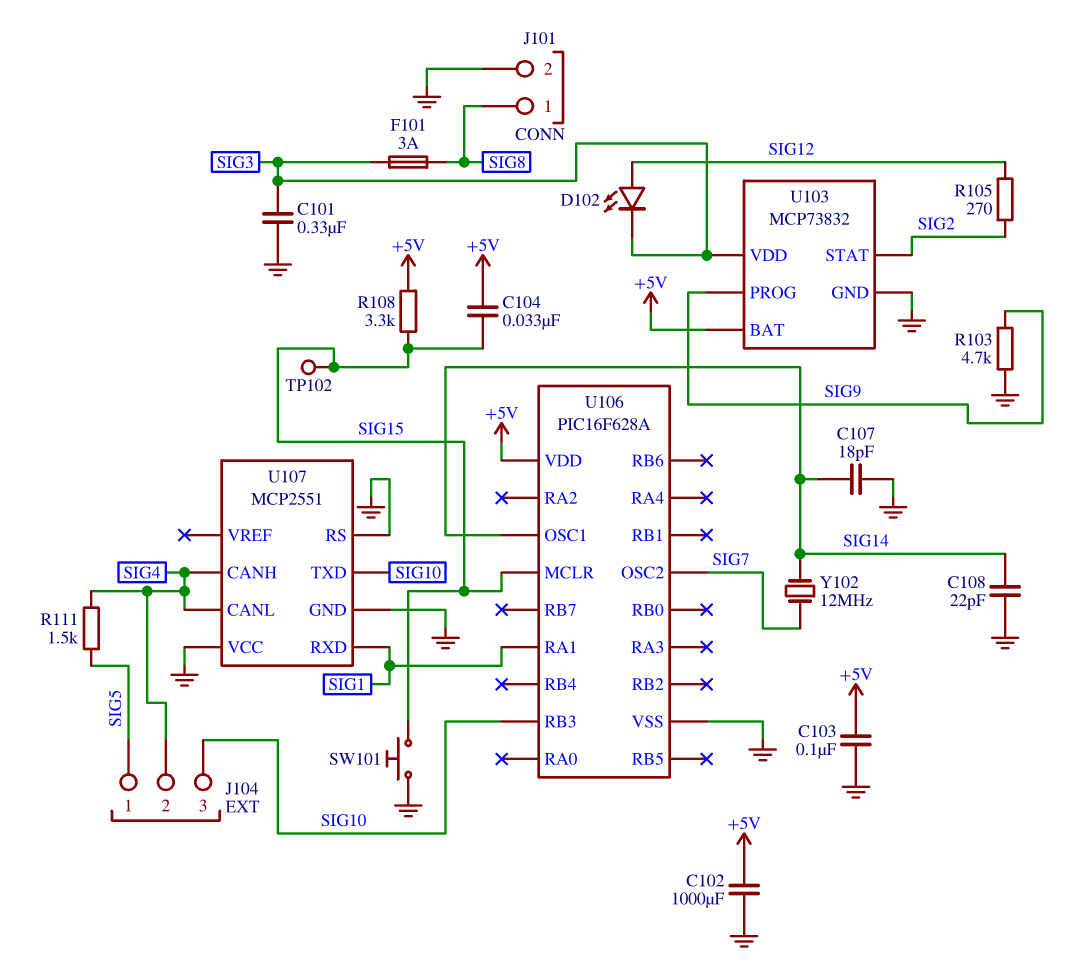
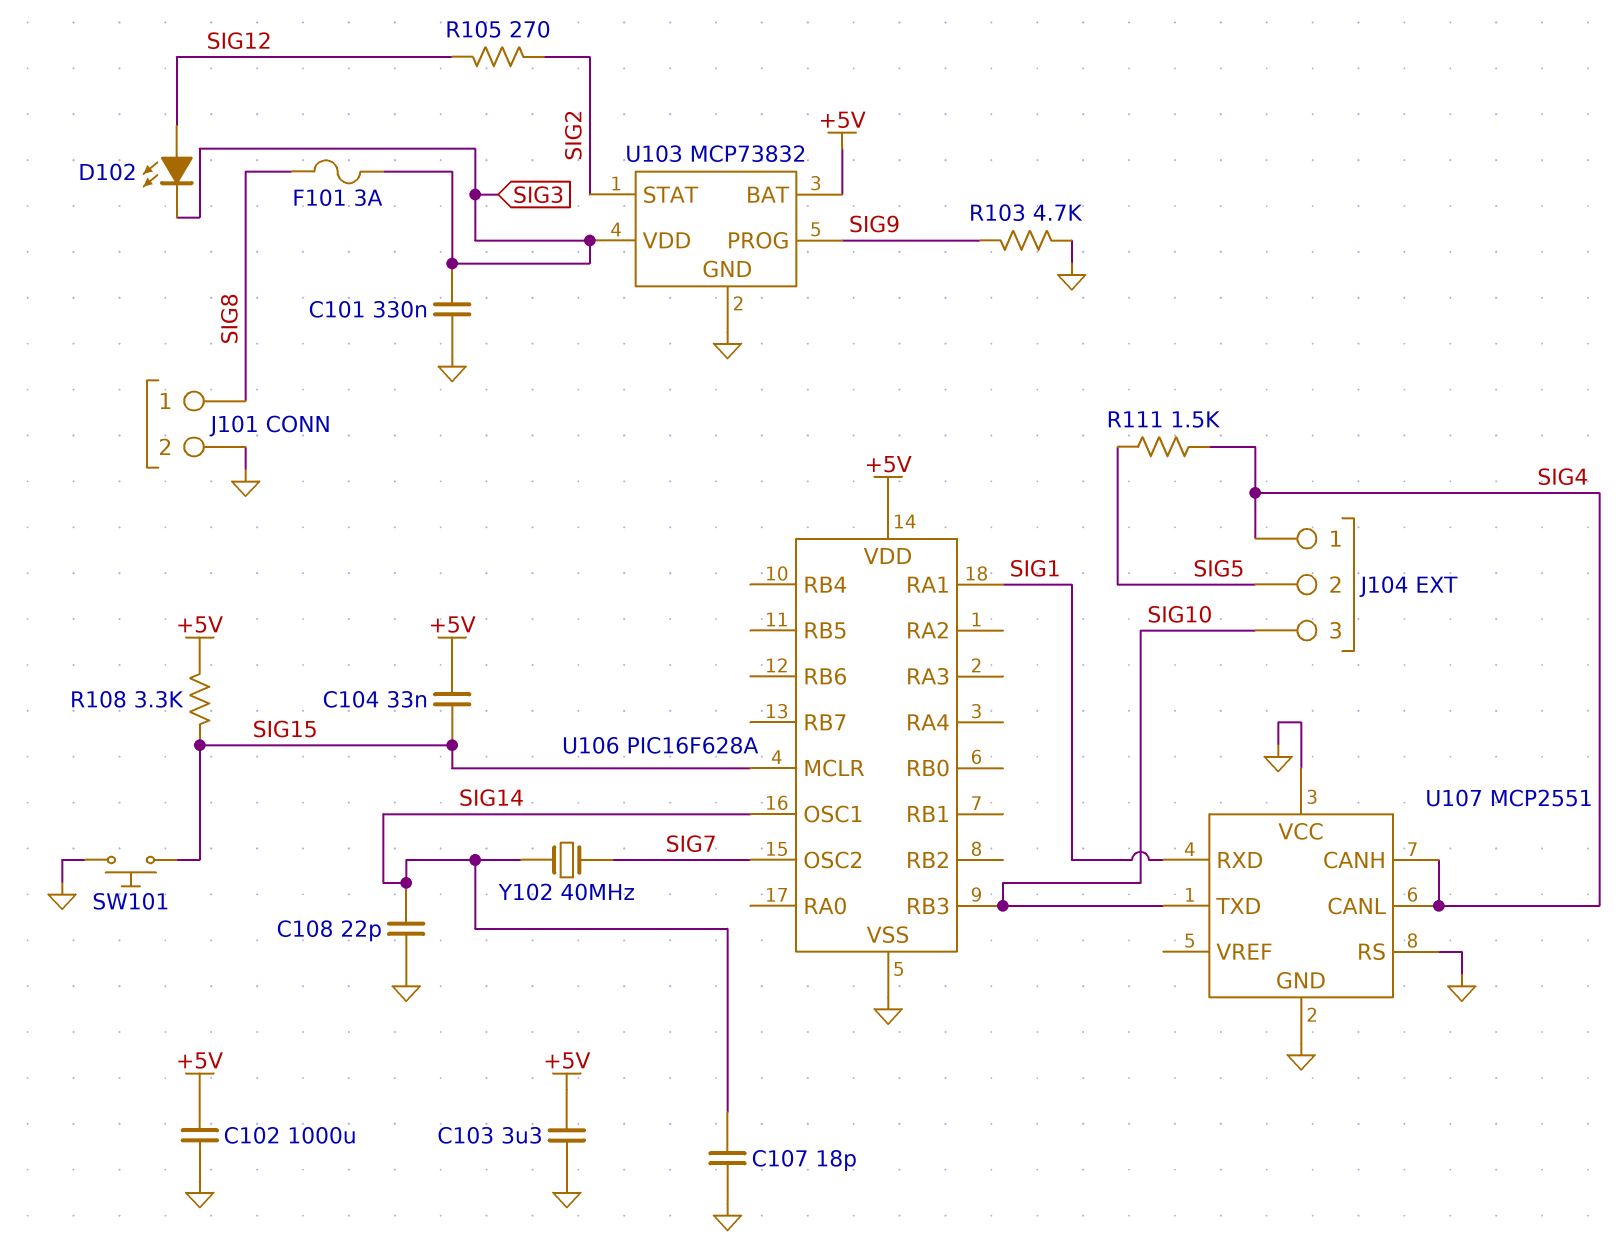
C103: 100nF (+5V, GND) -> 3.3uF (+5V, GND)
J104 pin 1: SIG5 -> SIG4
J104 pin 2: SIG4 -> SIG5
TP102: test point (SIG15) -> none
Y102: 12MHz (SIG7, SIG14) -> 40MHz (SIG7, SIG14)

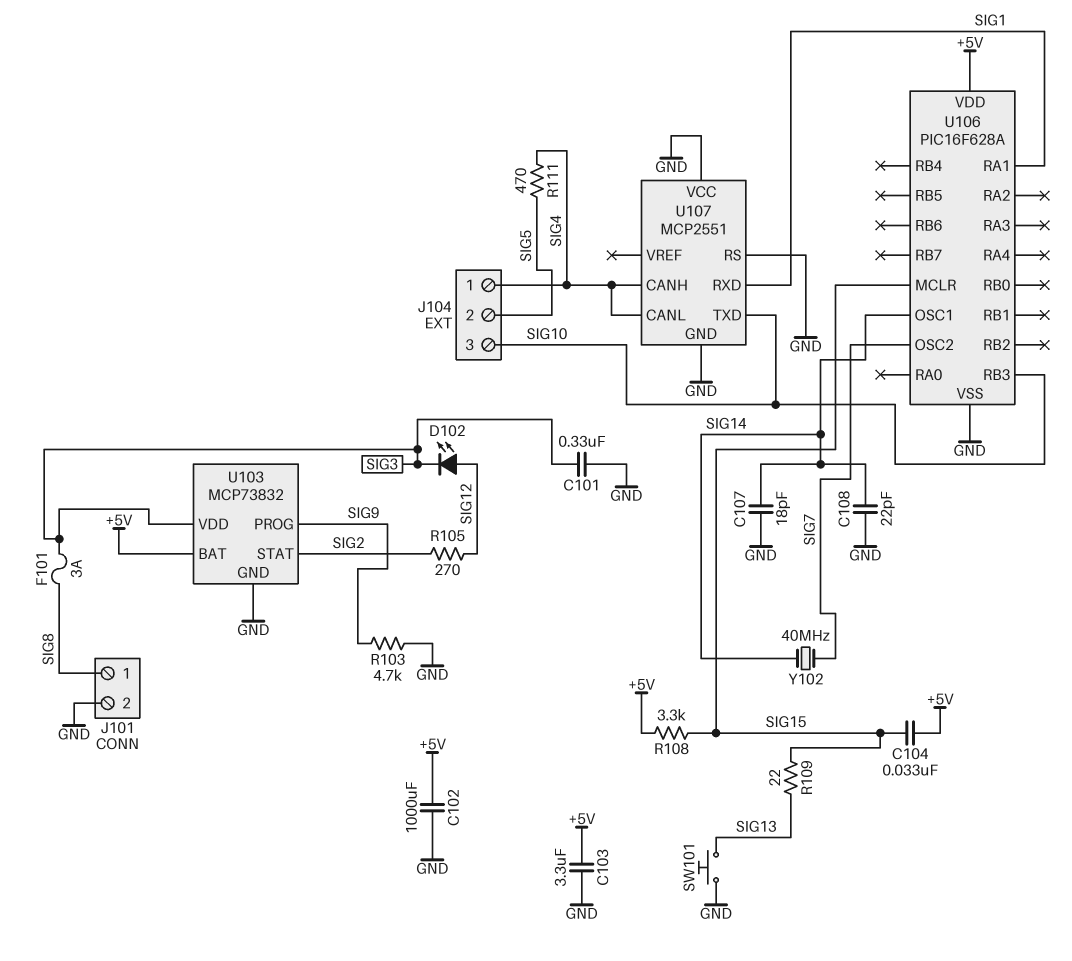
R109: none -> 22 (SIG13, SIG15)
R111: 1.5k (SIG4, SIG5) -> 470 (SIG4, SIG5)
SW101: button (GND, SIG15) -> button (GND, SIG13)

